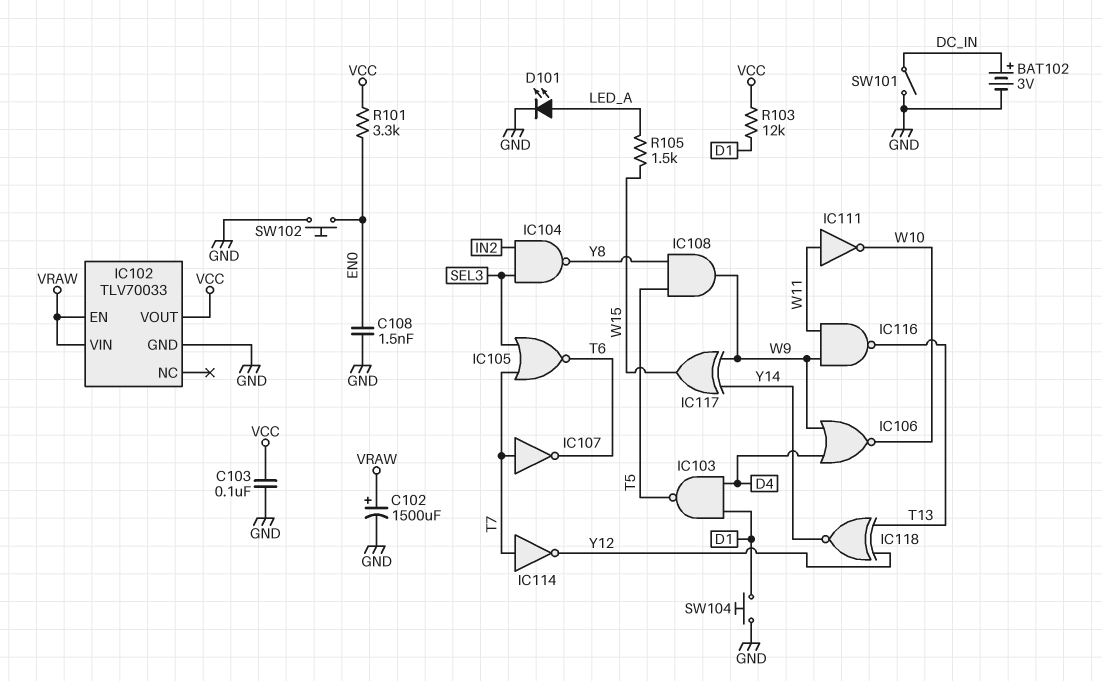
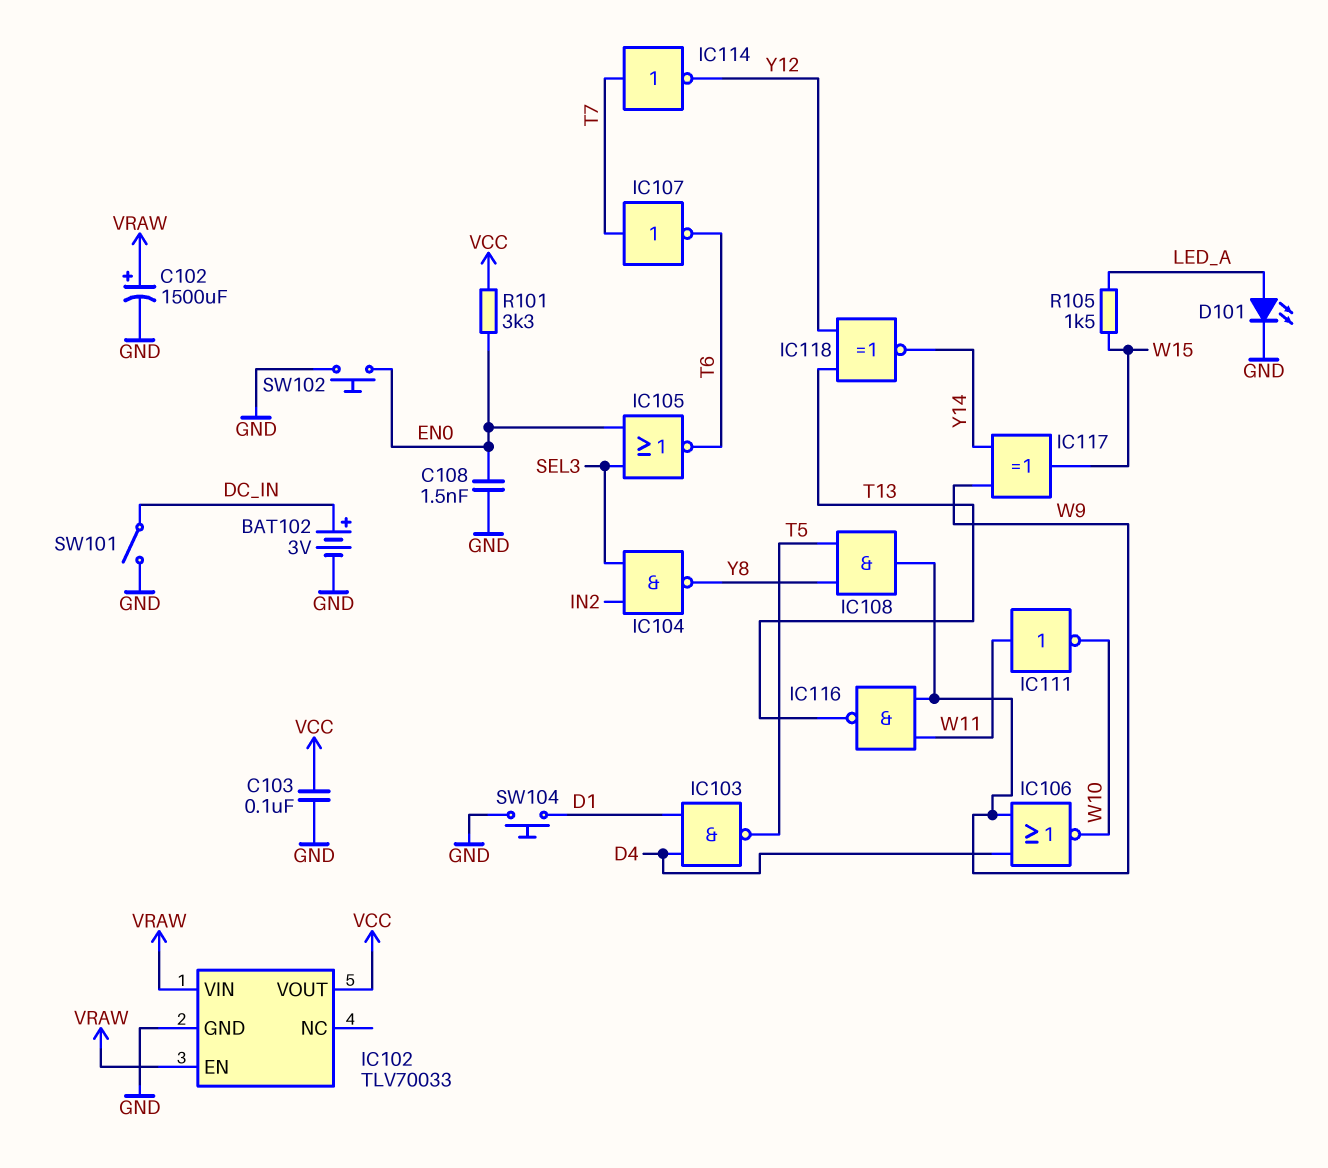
IC105: NOR (in SEL3, in T7, out T6) -> NOR (in EN0, in SEL3, out T6)
R103: 12k (D1, VCC) -> none

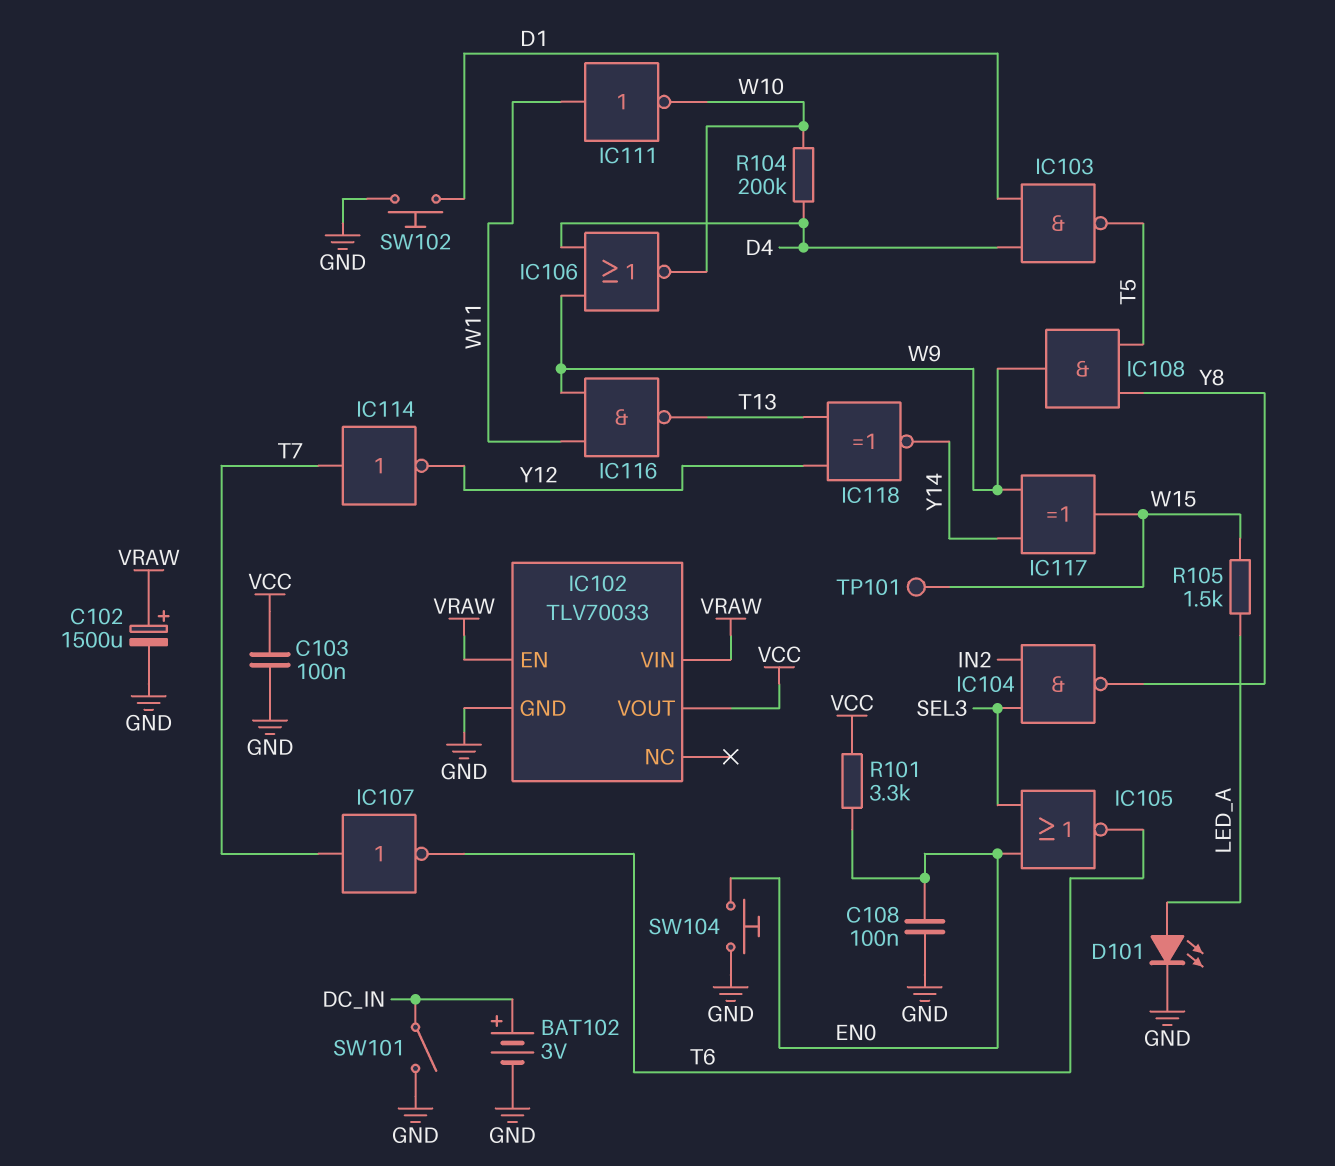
C108: 1.5nF (EN0, GND) -> 100nF (EN0, GND)
R104: none -> 200k (D4, W10)
SW102: button (EN0, GND) -> button (D1, GND)
SW104: button (D1, GND) -> button (EN0, GND)
TP101: none -> test point (W15)

